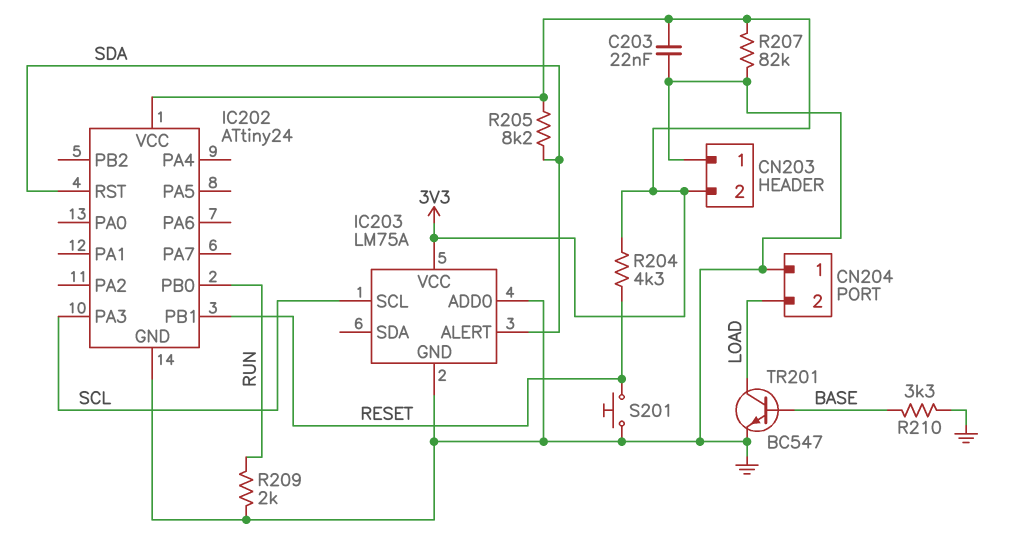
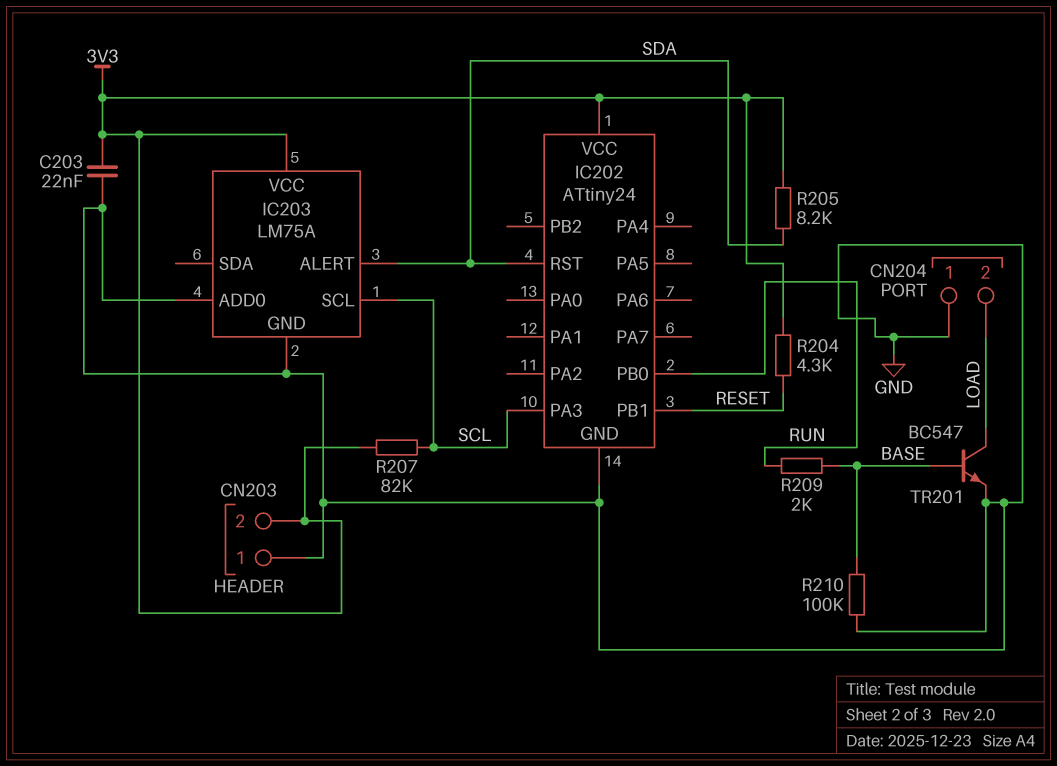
R207: 82k (3V3, GND) -> 82k (3V3, SCL)
R209: 2k (GND, RUN) -> 2k (BASE, RUN)
R210: 3.3k (BASE, GND) -> 100k (BASE, GND)
S201: button (GND, RESET) -> none

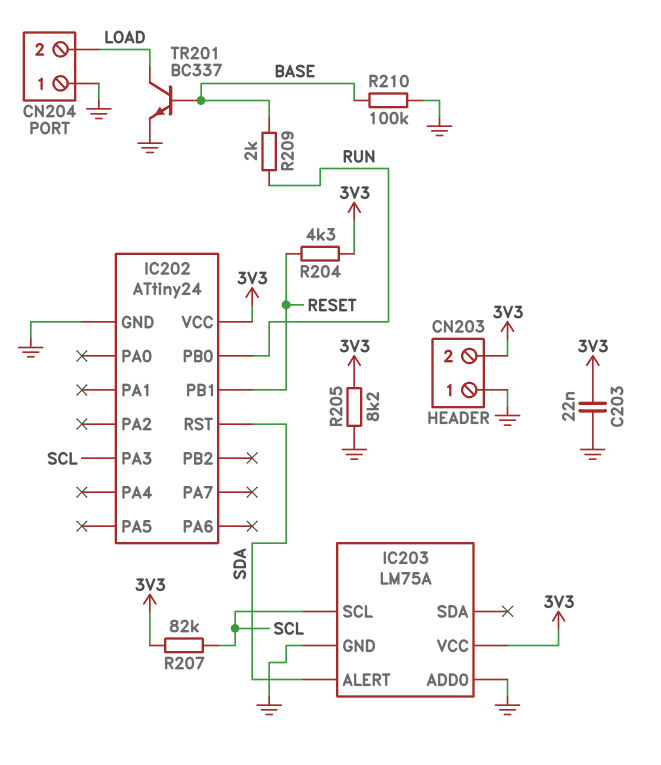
R205: 8.2k (3V3, SDA) -> 8.2k (3V3, GND)
TR201: NPN BC547 (B BASE, C LOAD, E GND) -> NPN BC337 (B BASE, C LOAD, E GND)

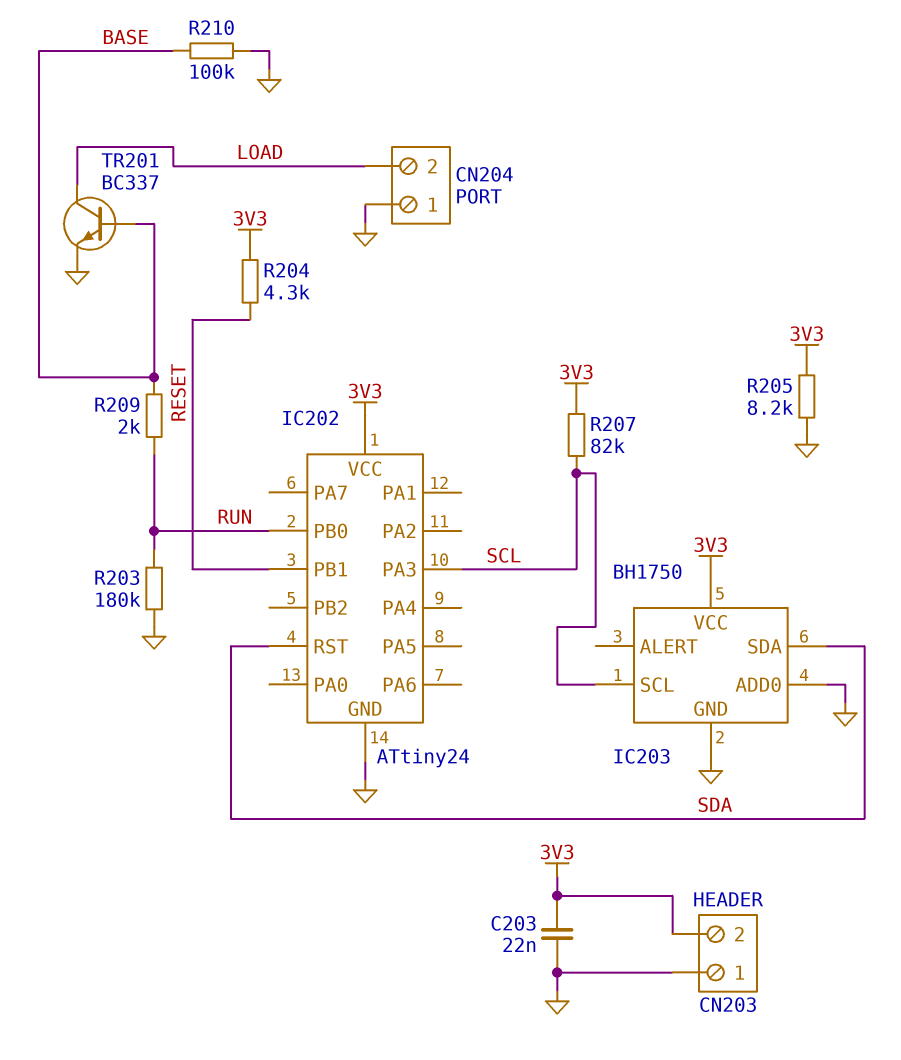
IC203: LM75A -> BH1750
IC203 pin ALERT: SDA -> none
IC203 pin SDA: none -> SDA
R203: none -> 180k (GND, RUN)

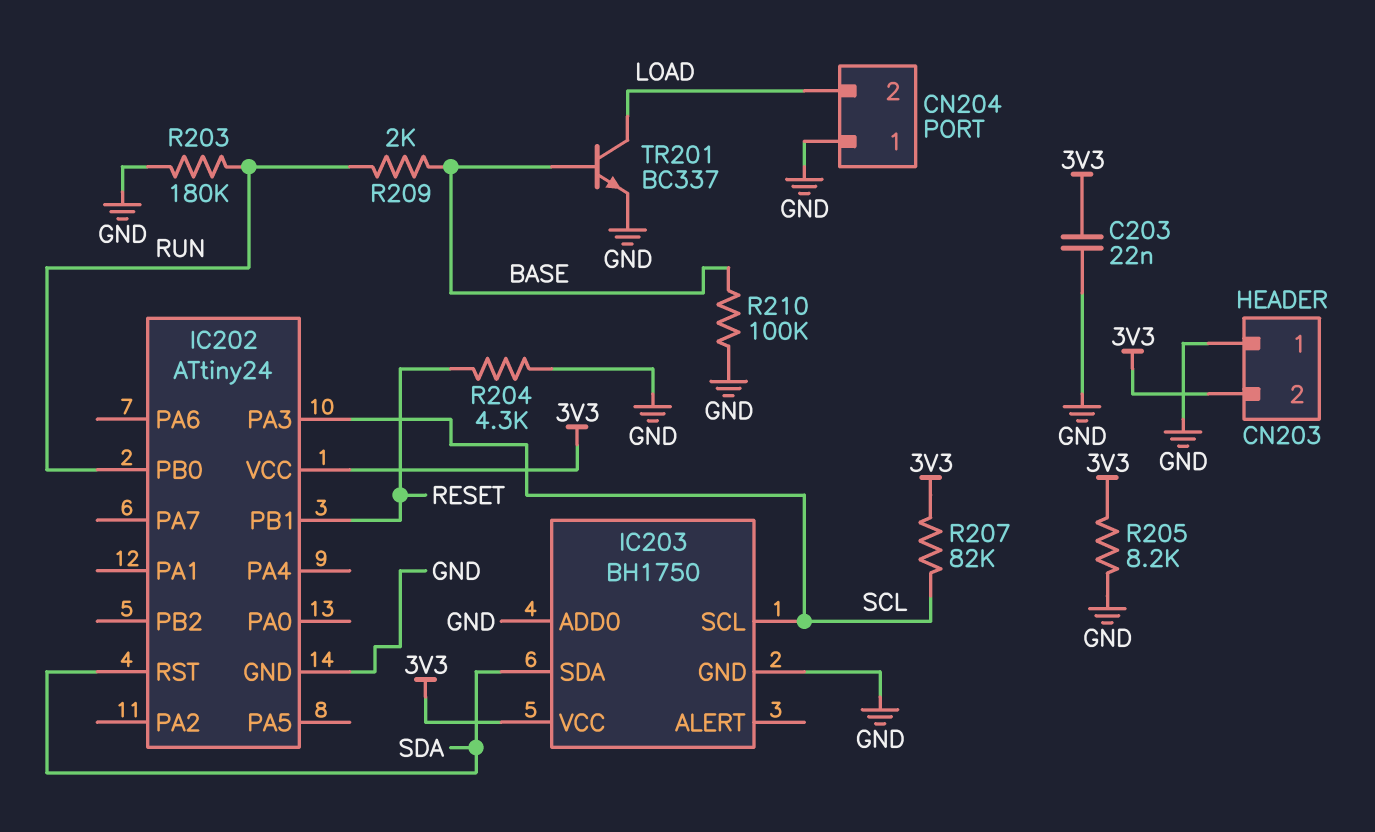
R204: 4.3k (3V3, RESET) -> 4.3k (GND, RESET)

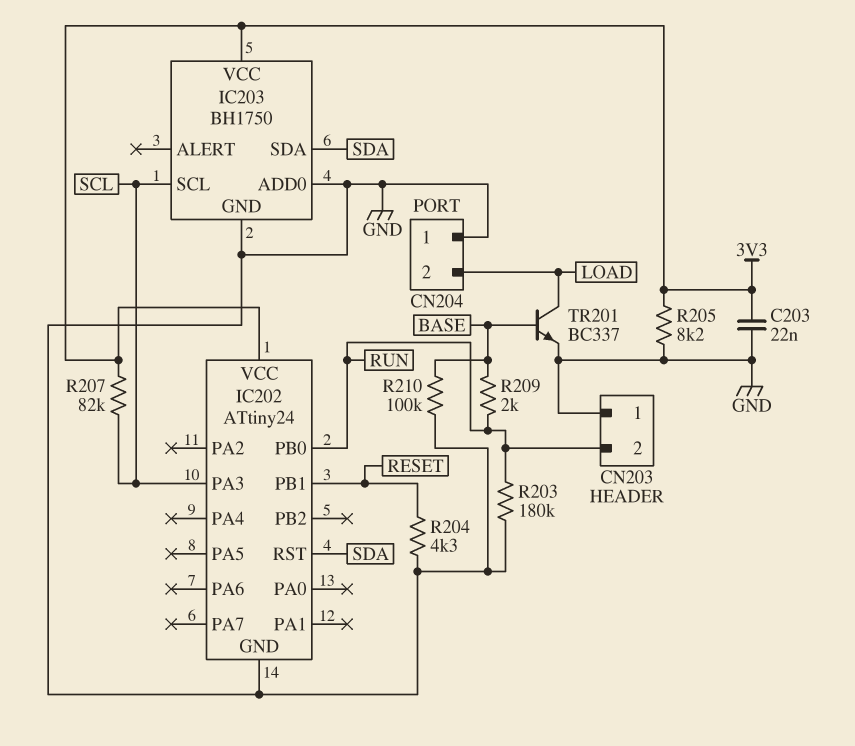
CN203 pin 2: 3V3 -> RUN

